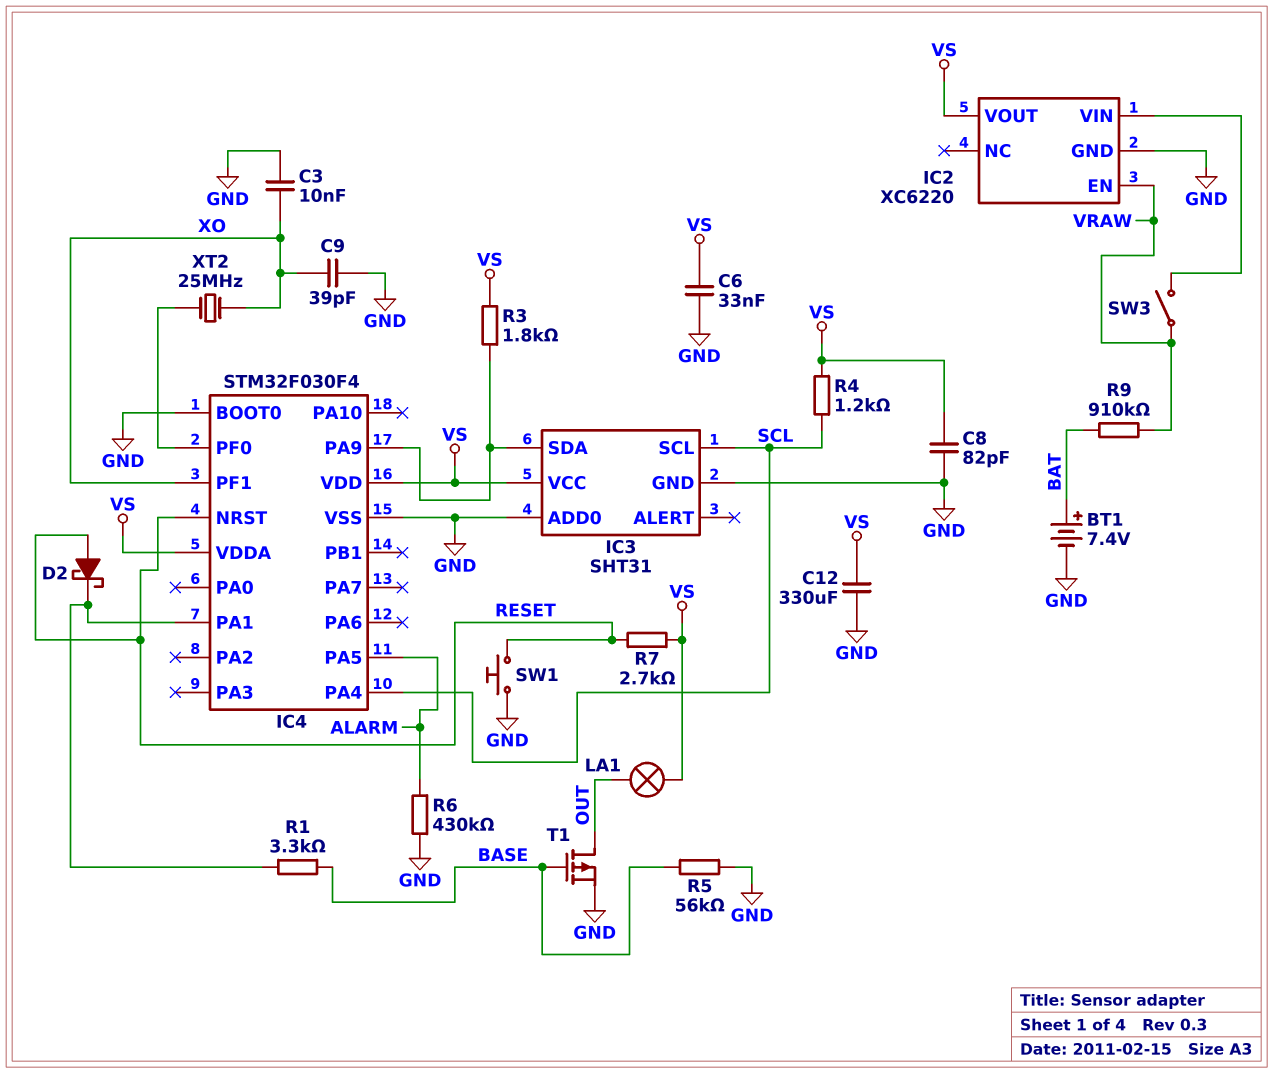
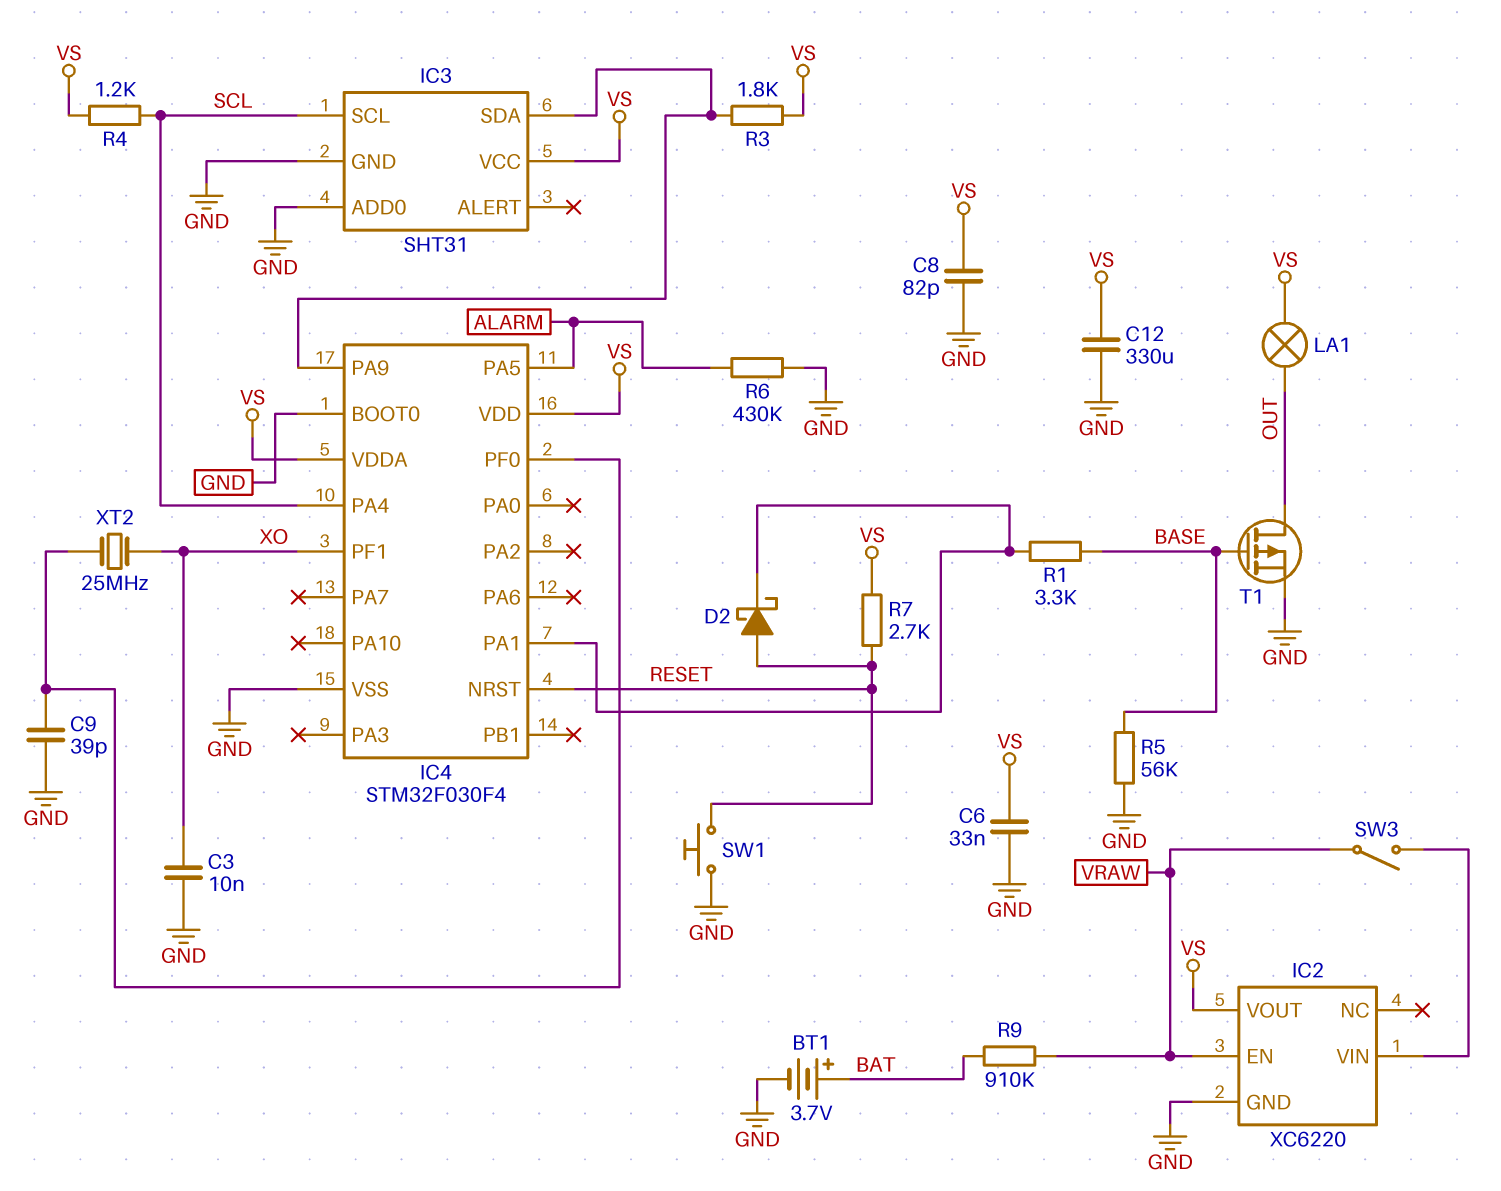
BT1: 7.4V (plus BAT, minus GND) -> 3.7V (plus BAT, minus GND)
C9: 39pF (GND, XO) -> 39pF (GND, IC4/PF0)

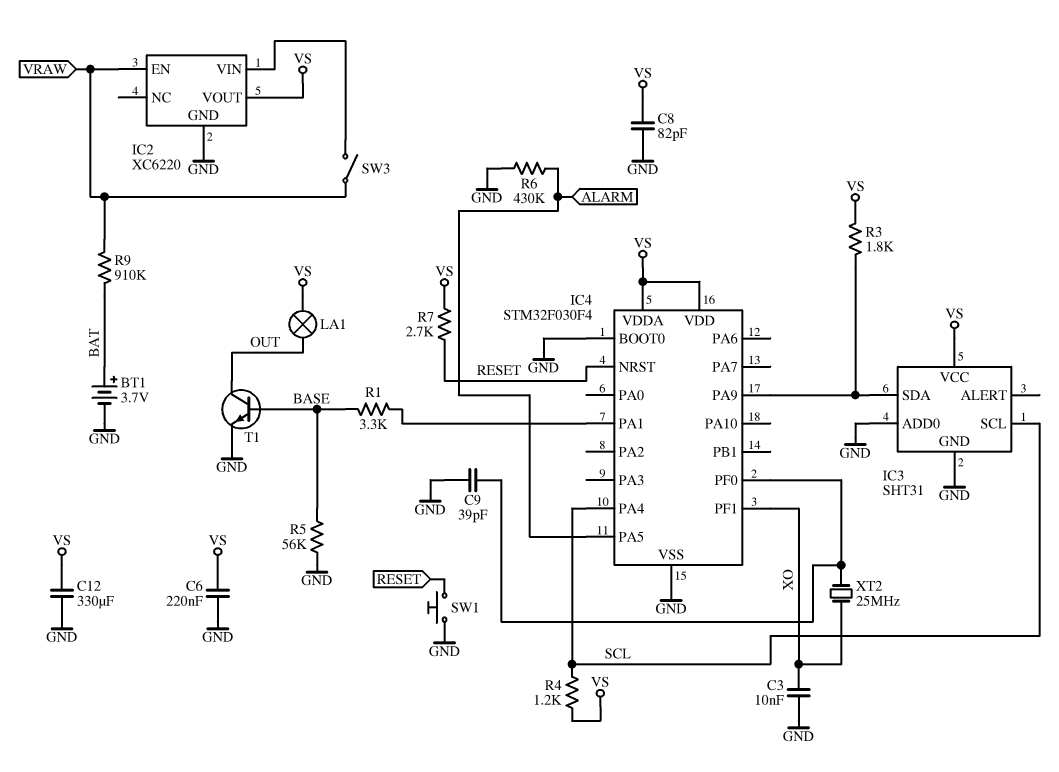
C6: 33nF (GND, VS) -> 220nF (GND, VS)
D2: schottky (A RESET, K IC4/PA1) -> none
T1: PMOS (G BASE, D OUT, S GND) -> NPN (B BASE, C OUT, E GND)

